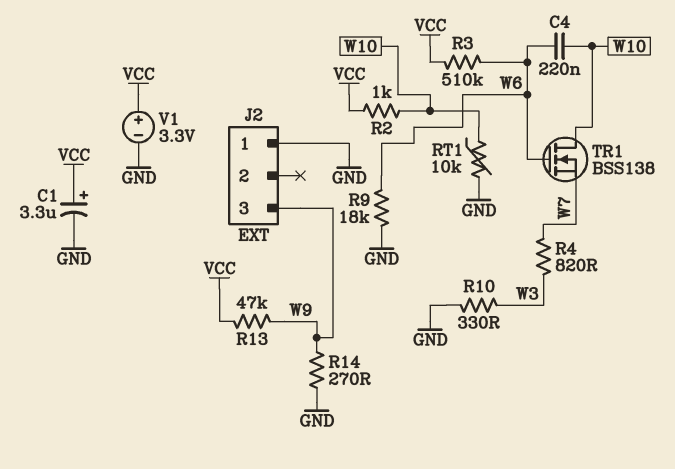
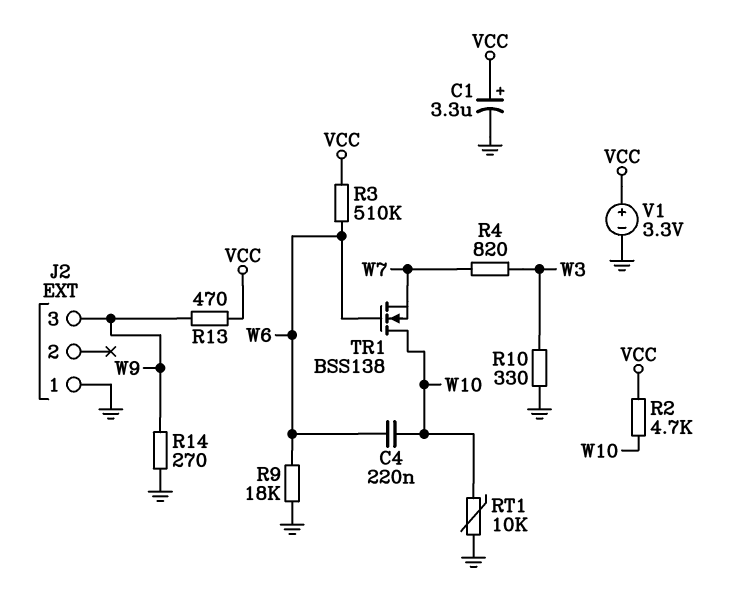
R2: 1k (VCC, W10) -> 4.7k (VCC, W10)
R13: 47k (VCC, W9) -> 470 (VCC, W9)

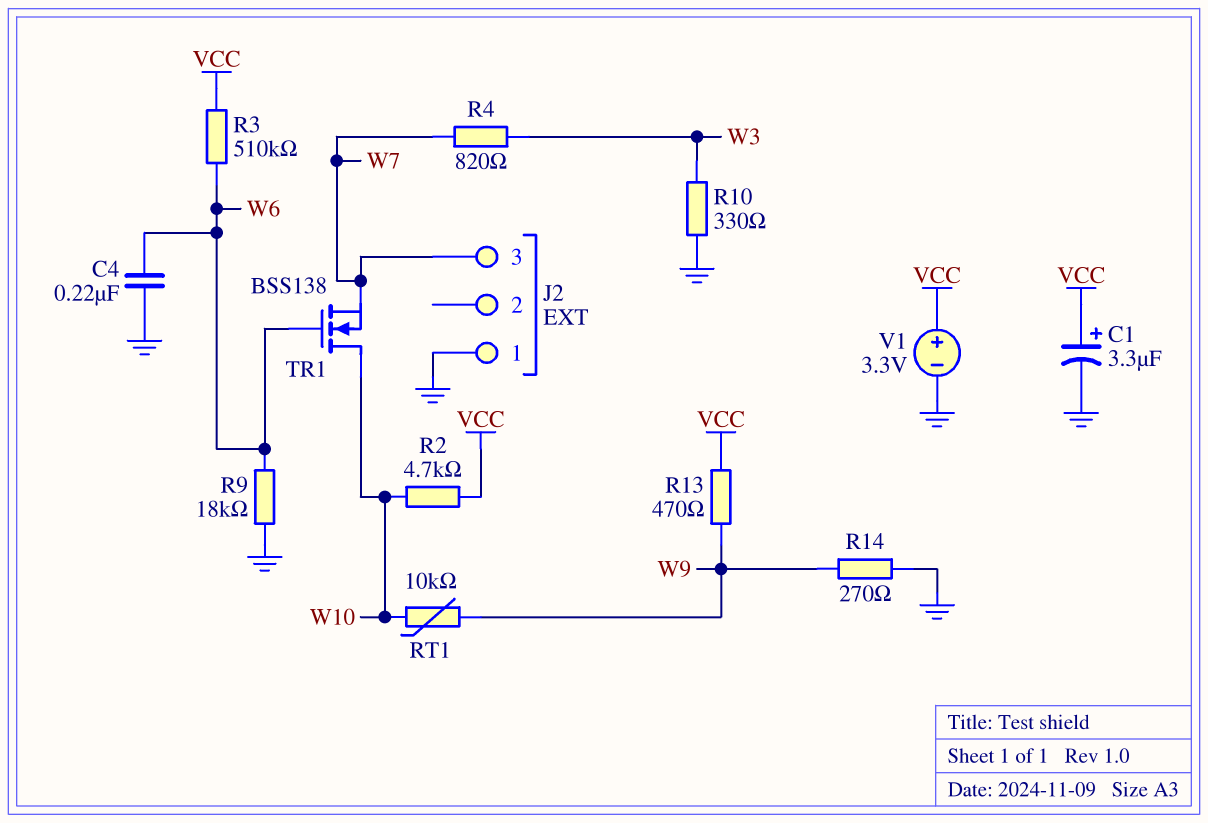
C4: 220nF (W6, W10) -> 220nF (GND, W6)
J2 pin 3: W9 -> W7
RT1: 10k (GND, W10) -> 10k (W9, W10)

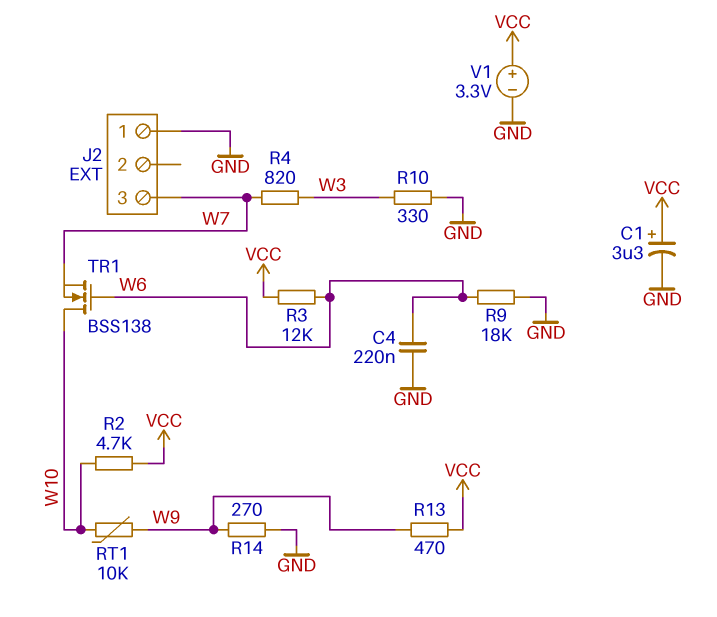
R3: 510k (VCC, W6) -> 12k (VCC, W6)

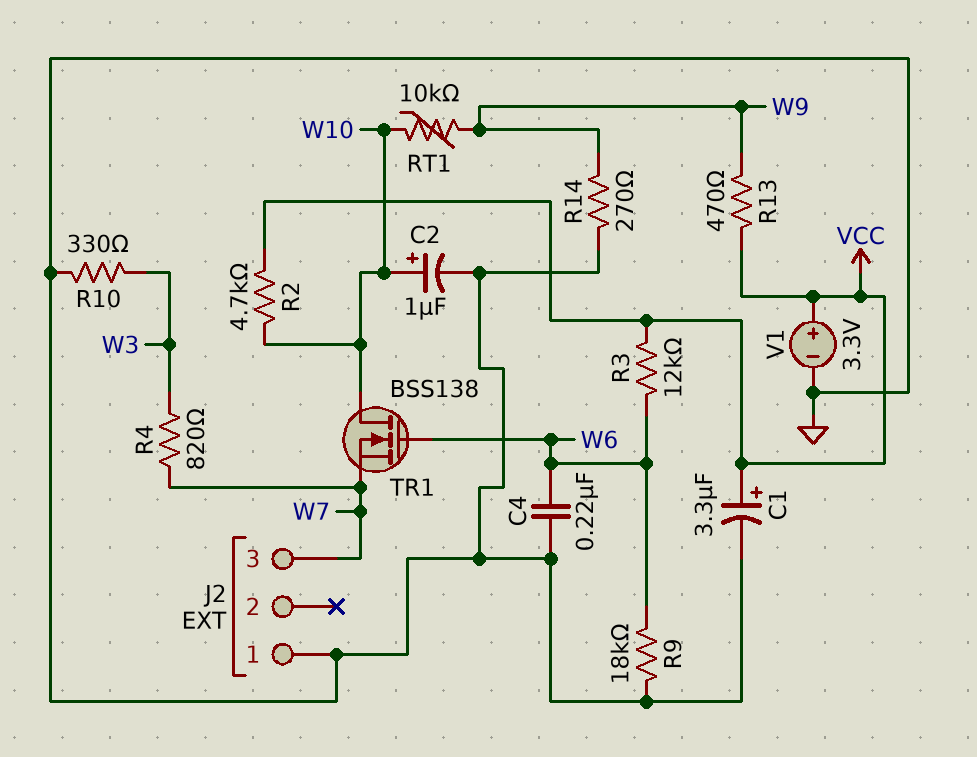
C2: none -> 1uF (plus W10, minus GND)

